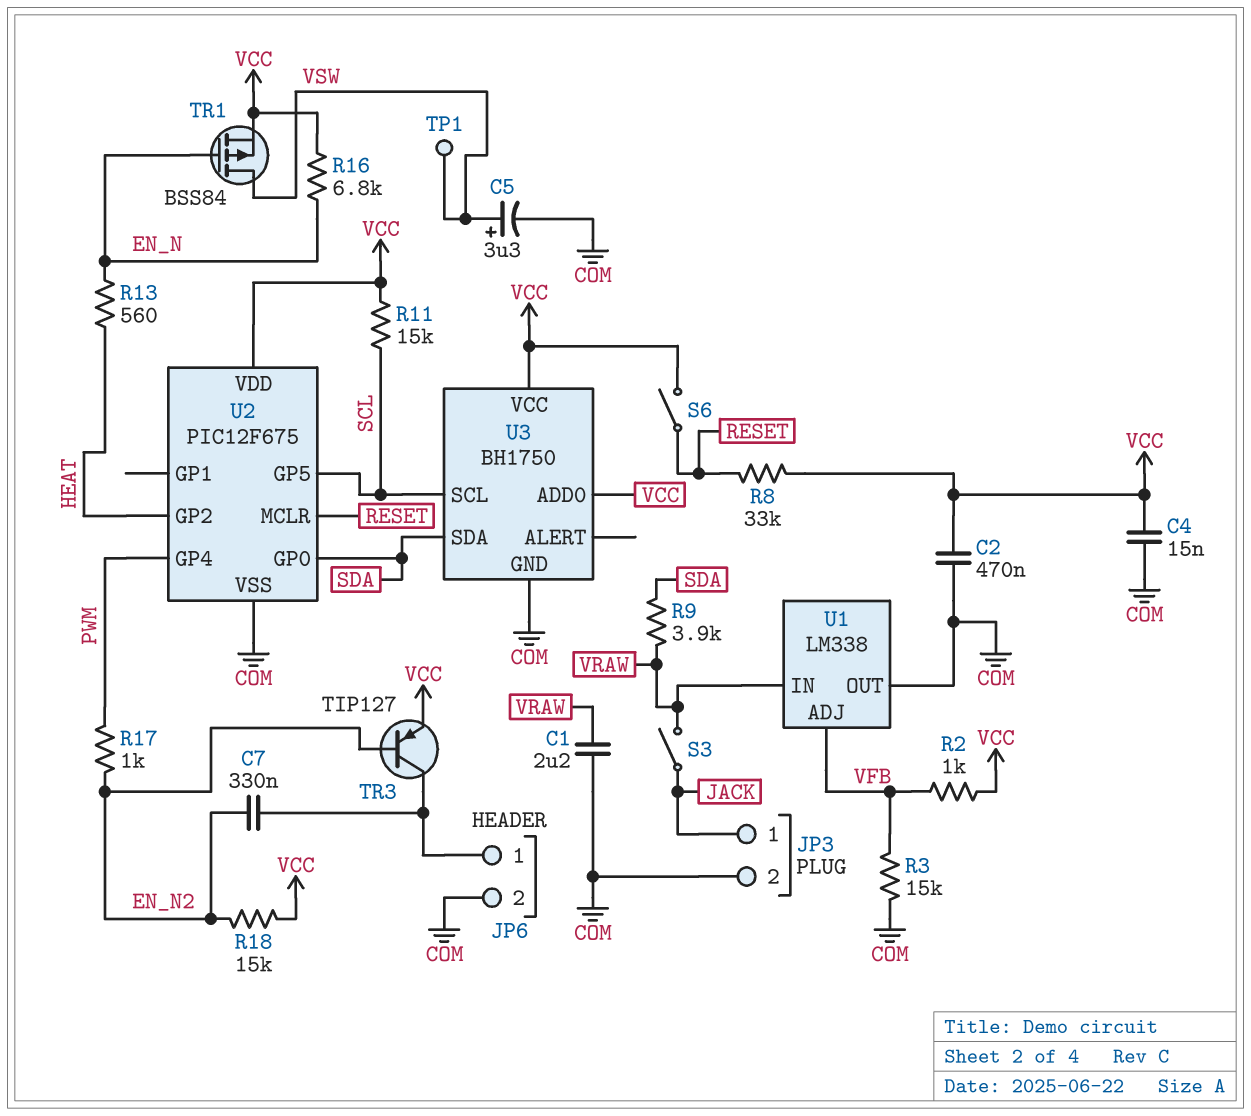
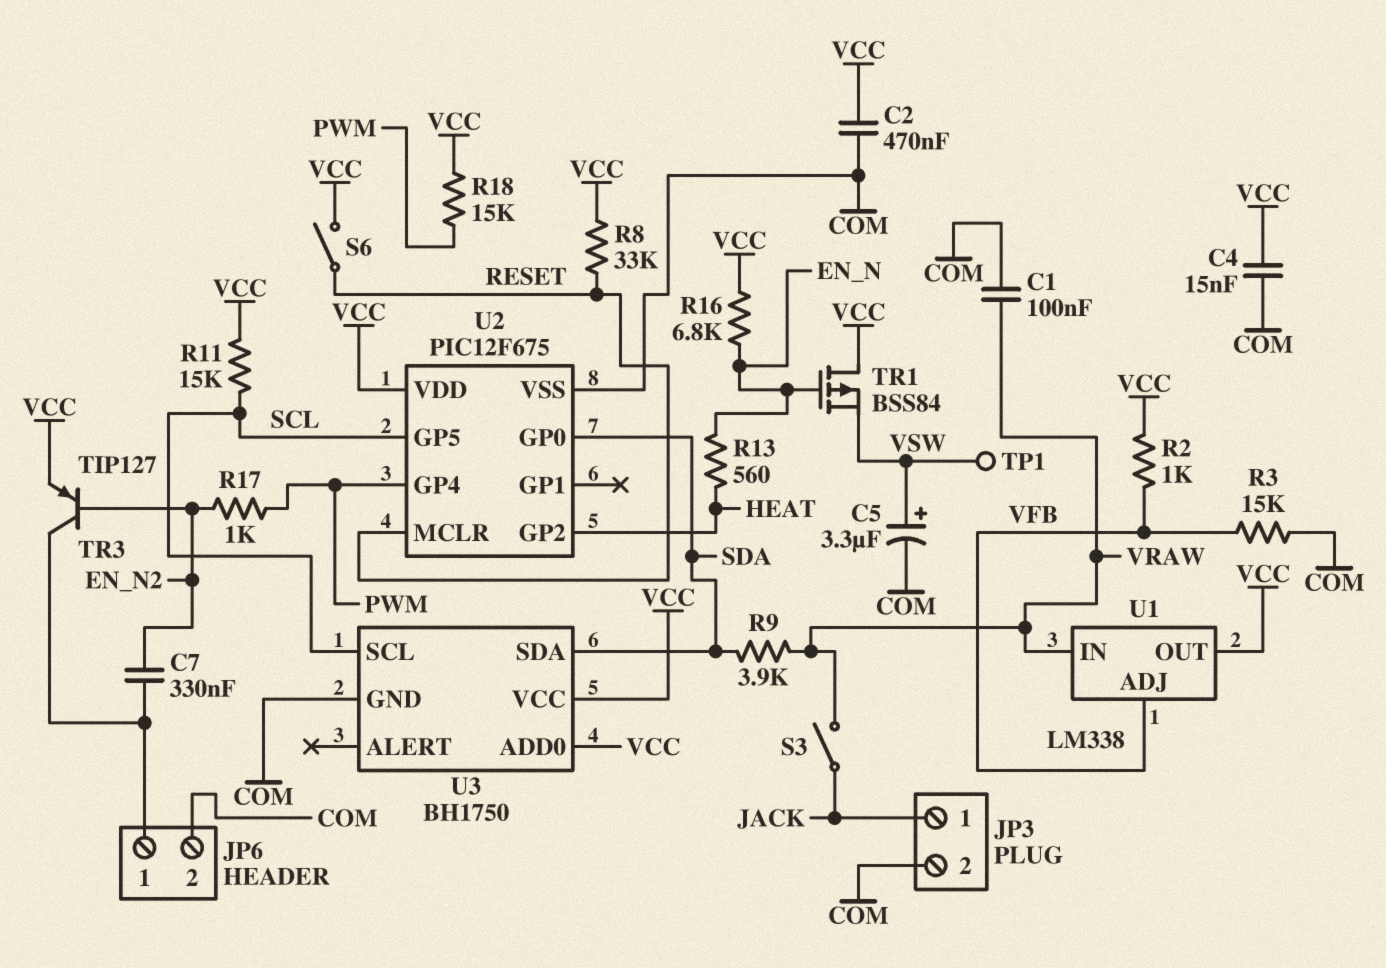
C1: 2.2uF (COM, VRAW) -> 100nF (COM, VRAW)
R18: 15k (EN_N2, VCC) -> 15k (PWM, VCC)
TR1: PMOS BSS84 (G EN_N, D VSW, S VCC) -> PMOS BSS84 (G EN_N, D VCC, S VSW)
U1 pin OUT: COM -> VCC

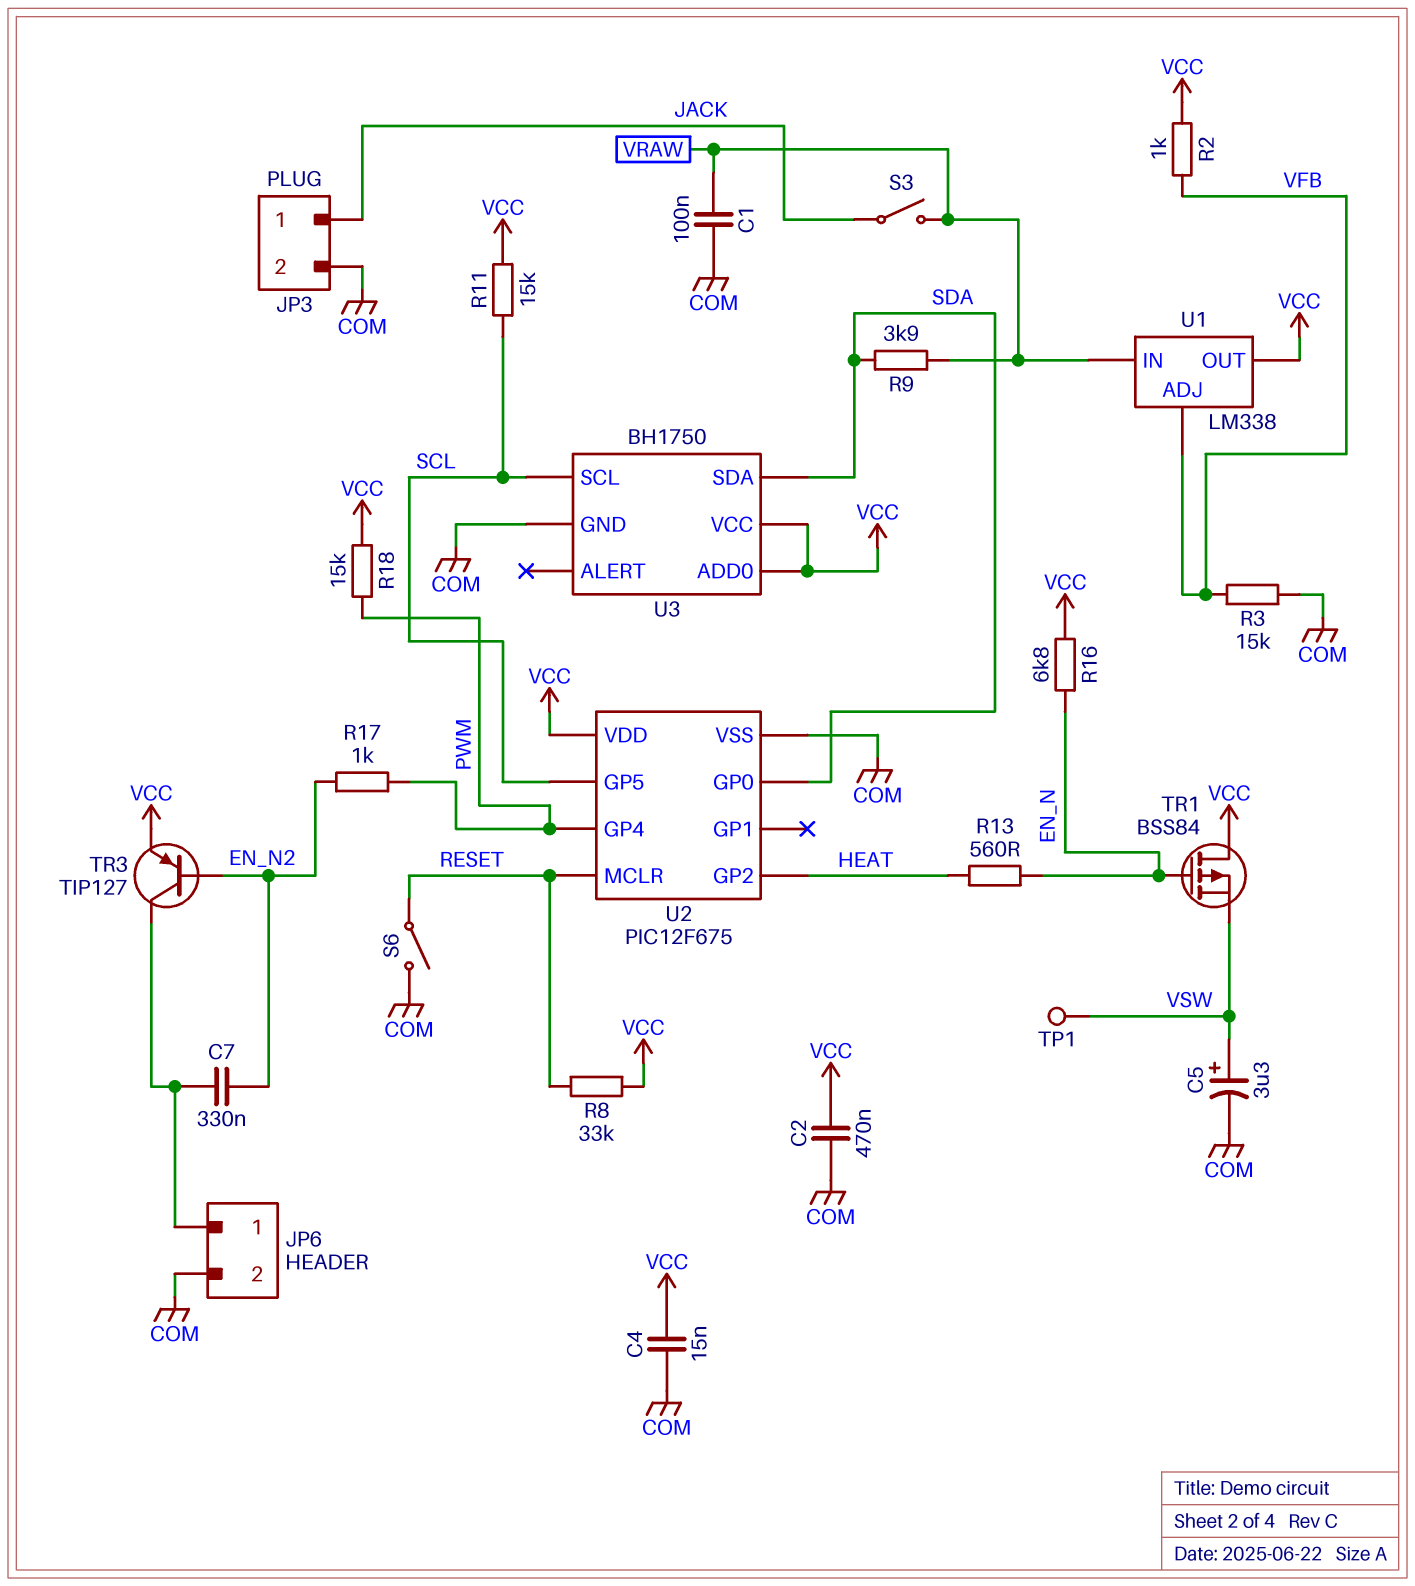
S6: switch (RESET, VCC) -> switch (COM, RESET)

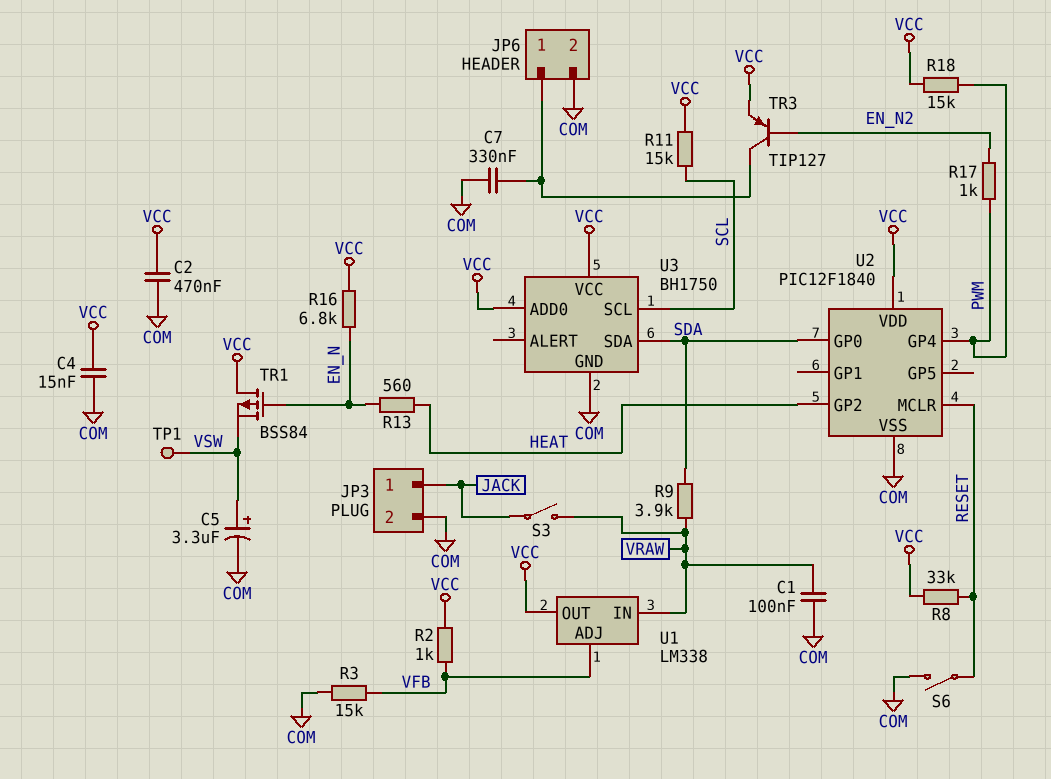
C7: 330nF (EN_N2, JP6/1) -> 330nF (COM, JP6/1)
U2: PIC12F675 -> PIC12F1840
U2 pin GP5: SCL -> none

